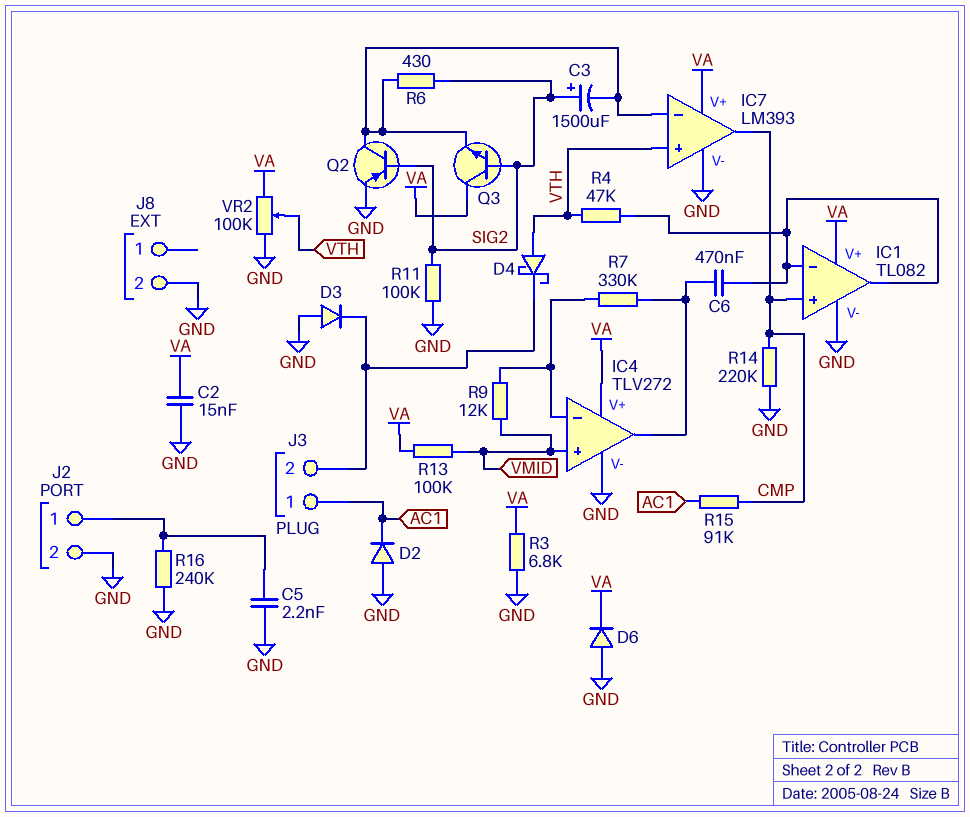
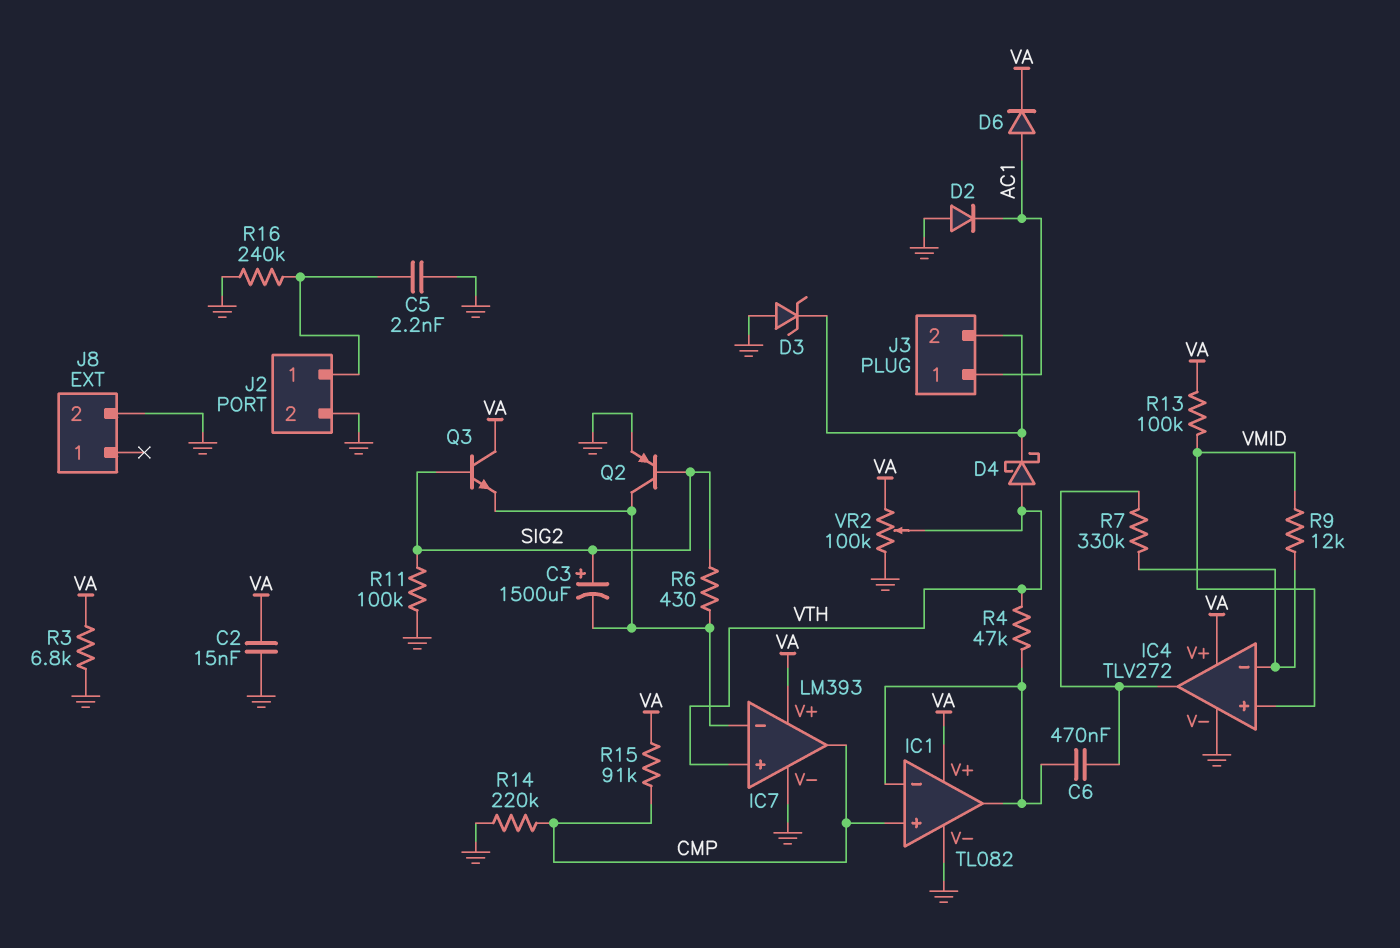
D3: diode (A GND, K J3/2) -> zener (A GND, K J3/2)
D6: diode (A GND, K VA) -> diode (A AC1, K VA)
R15: 91k (AC1, CMP) -> 91k (CMP, VA)

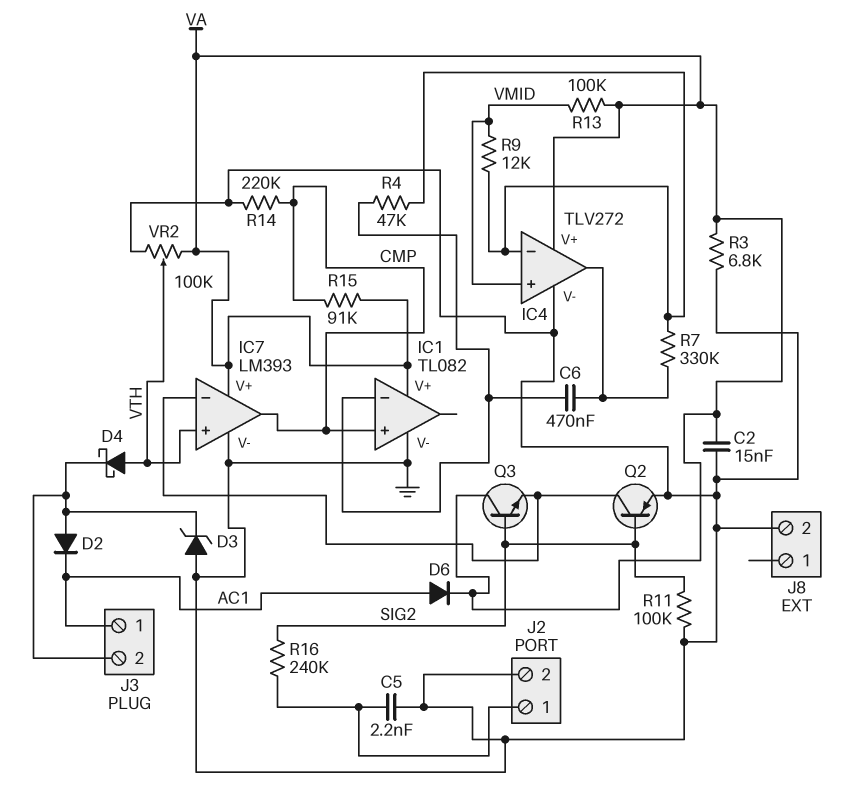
C3: 1500uF (plus SIG2, minus IC7/in-) -> none
D2: diode (A GND, K AC1) -> diode (A J3/2, K AC1)
IC1 pin out: IC1/in- -> none
R4: 47k (IC1/in-, VTH) -> 47k (IC1/in-, IC4/in-)
R6: 430 (IC7/in-, SIG2) -> none
R16: 240k (GND, J2/1) -> 240k (J2/1, SIG2)

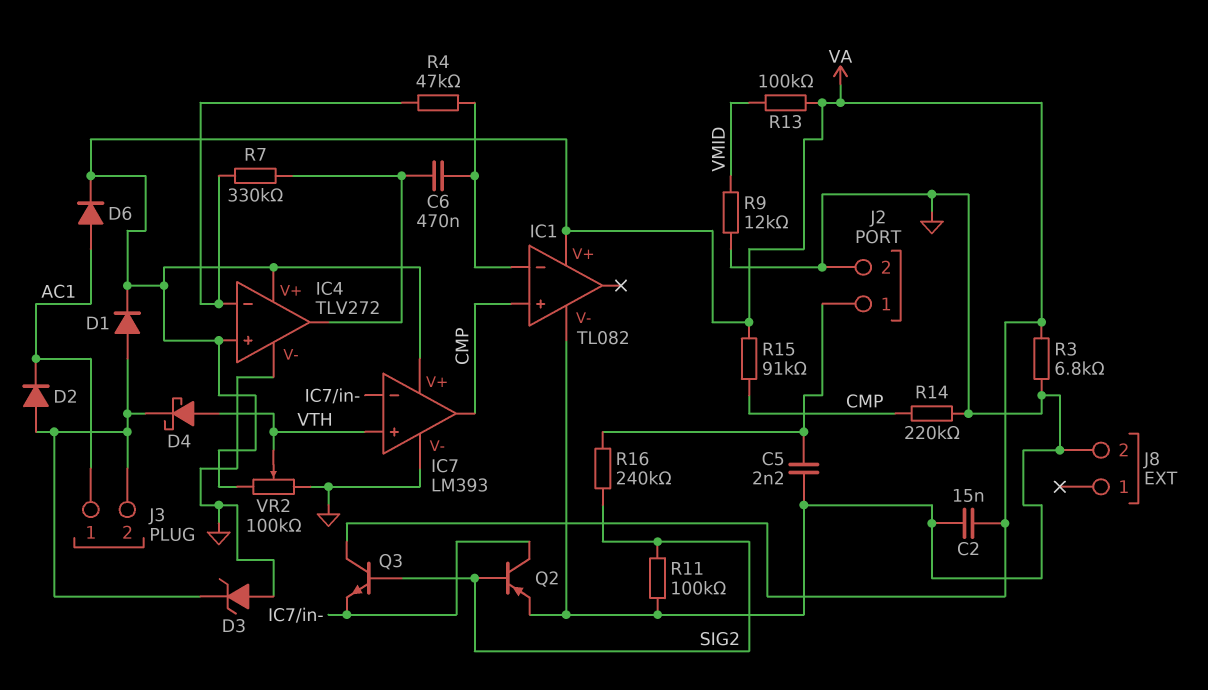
D1: none -> diode (A J3/2, K VA)
IC4 pin in+: VMID -> VA
R9: 12k (IC4/in-, VMID) -> 12k (GND, VMID)

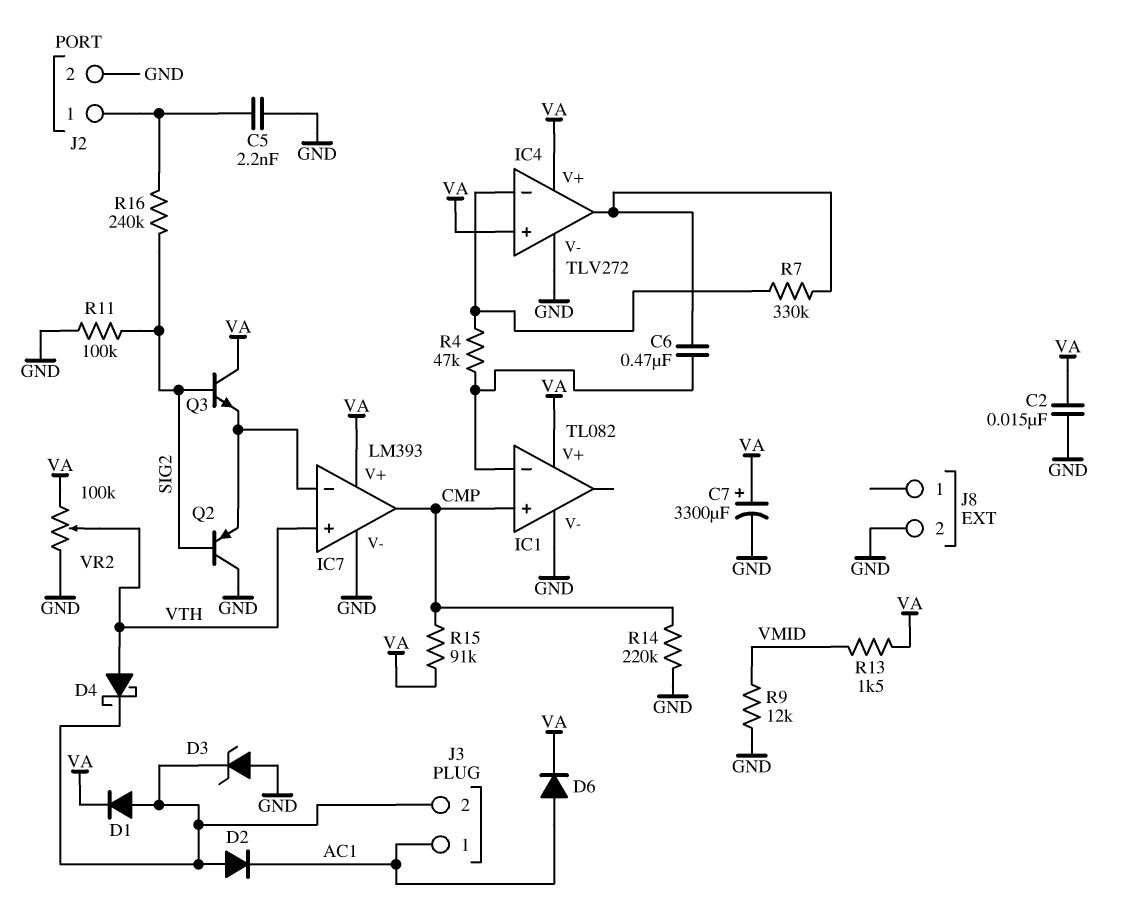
C7: none -> 3300uF (plus VA, minus GND)
Q2: PNP (B SIG2, C IC7/in-, E GND) -> PNP (B SIG2, C GND, E IC7/in-)
R3: 6.8k (GND, VA) -> none
R13: 100k (VA, VMID) -> 1.5k (VA, VMID)

